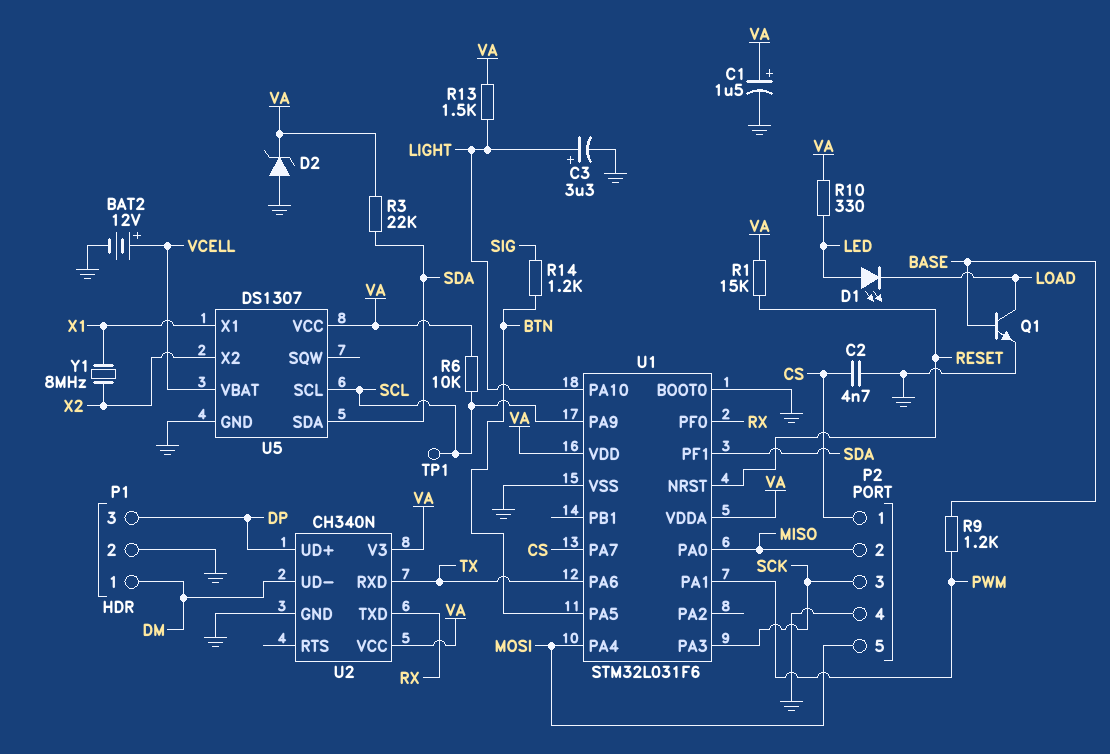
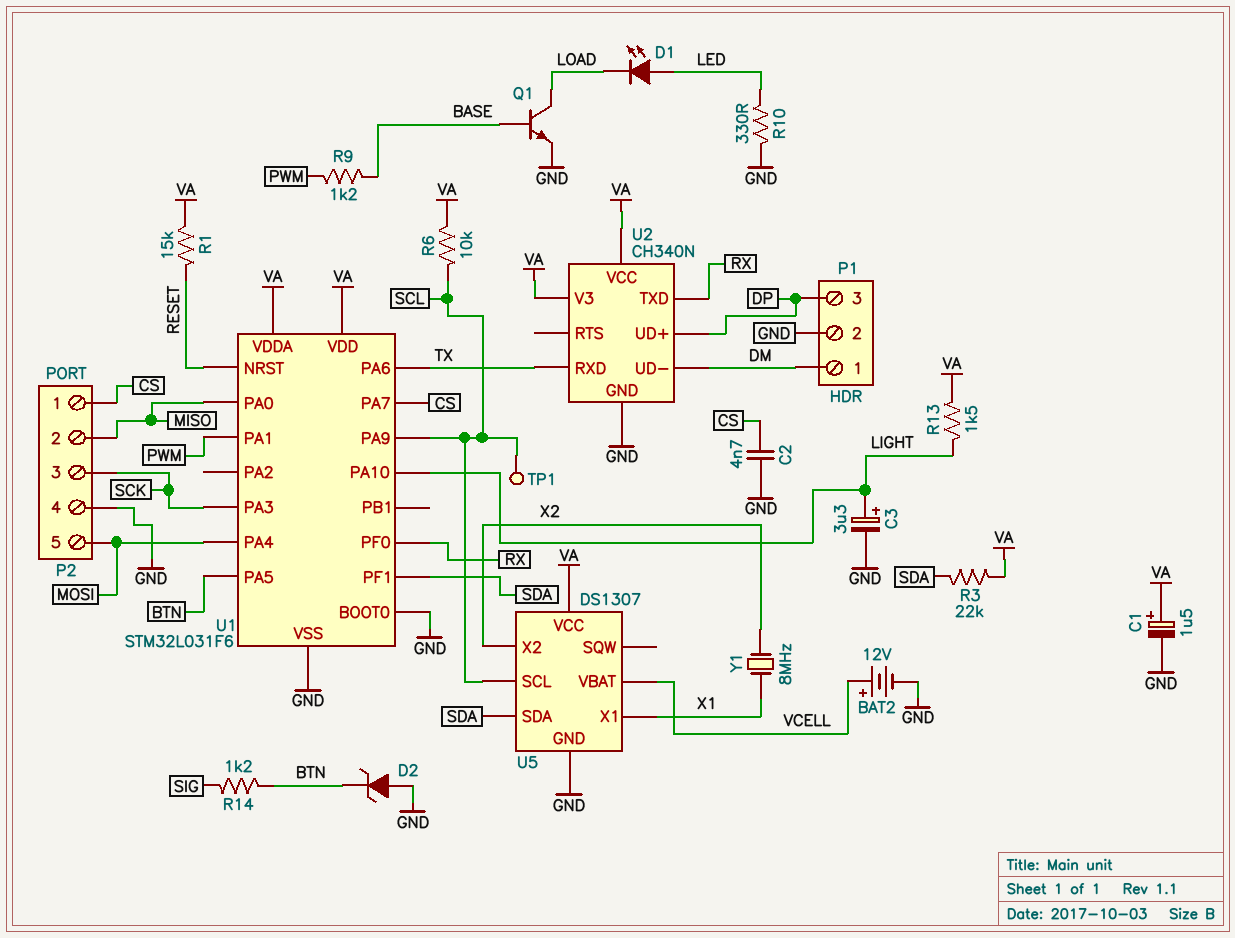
D2: zener (A GND, K VA) -> zener (A GND, K BTN)
R10: 330 (LED, VA) -> 330 (GND, LED)

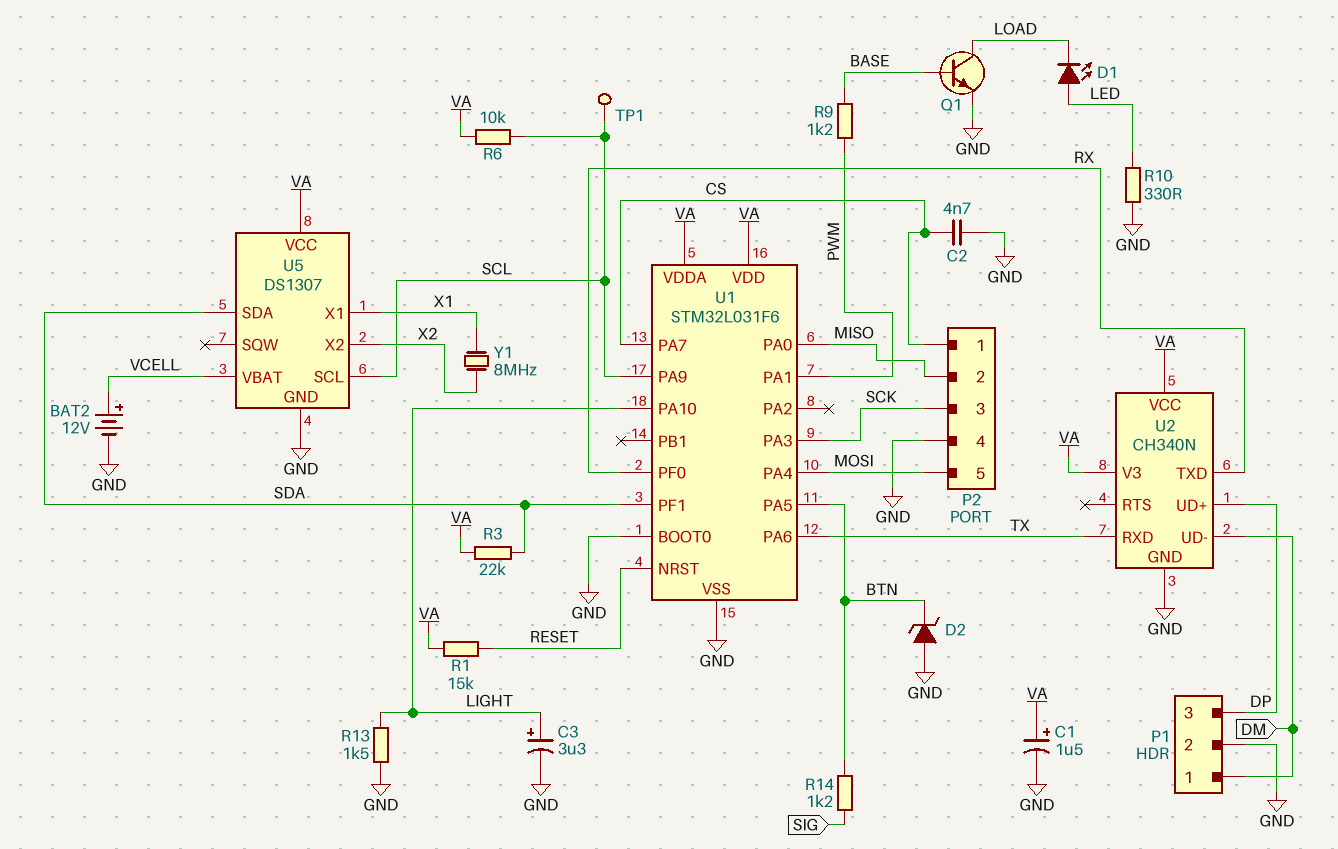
R13: 1.5k (LIGHT, VA) -> 1.5k (GND, LIGHT)

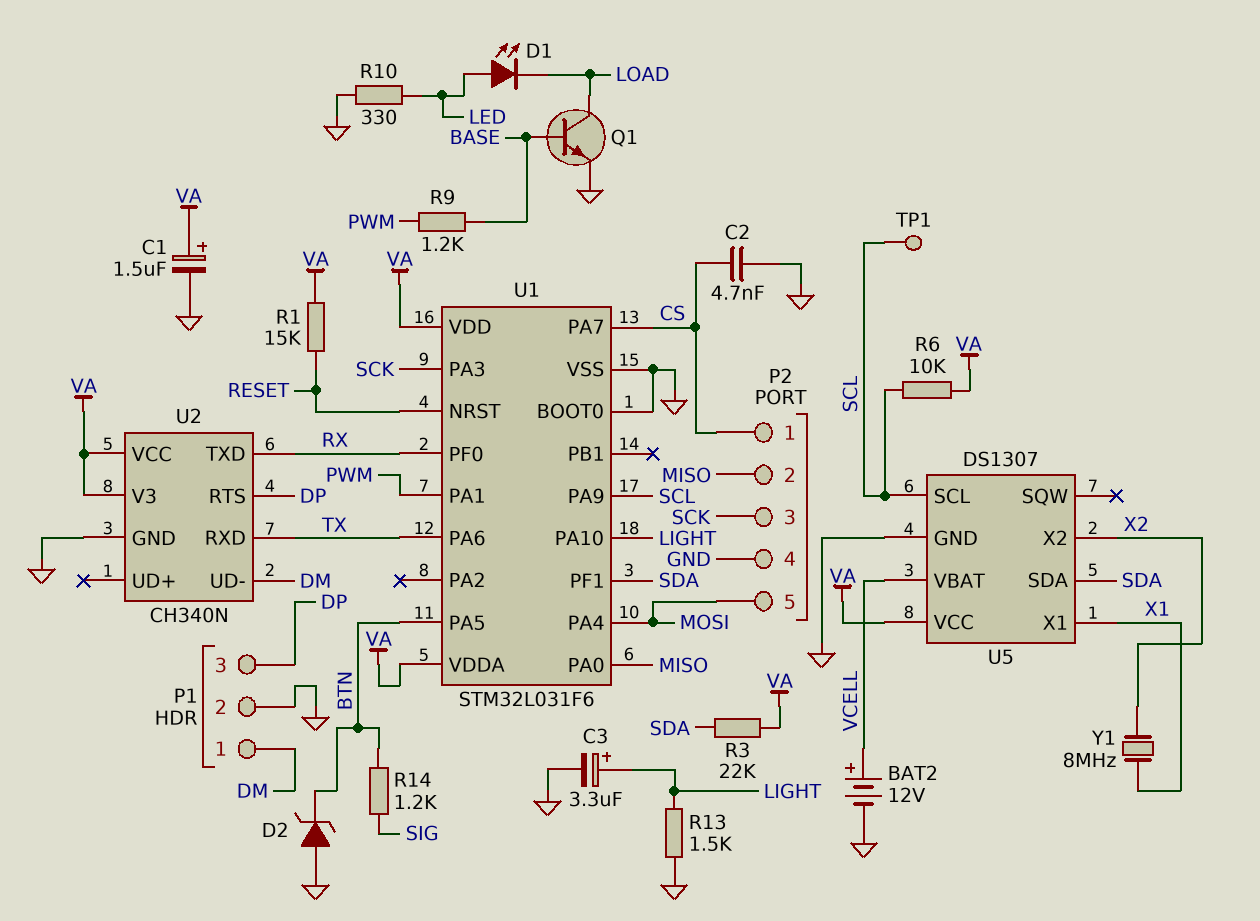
U2 pin RTS: none -> DP
U2 pin UD+: DP -> none

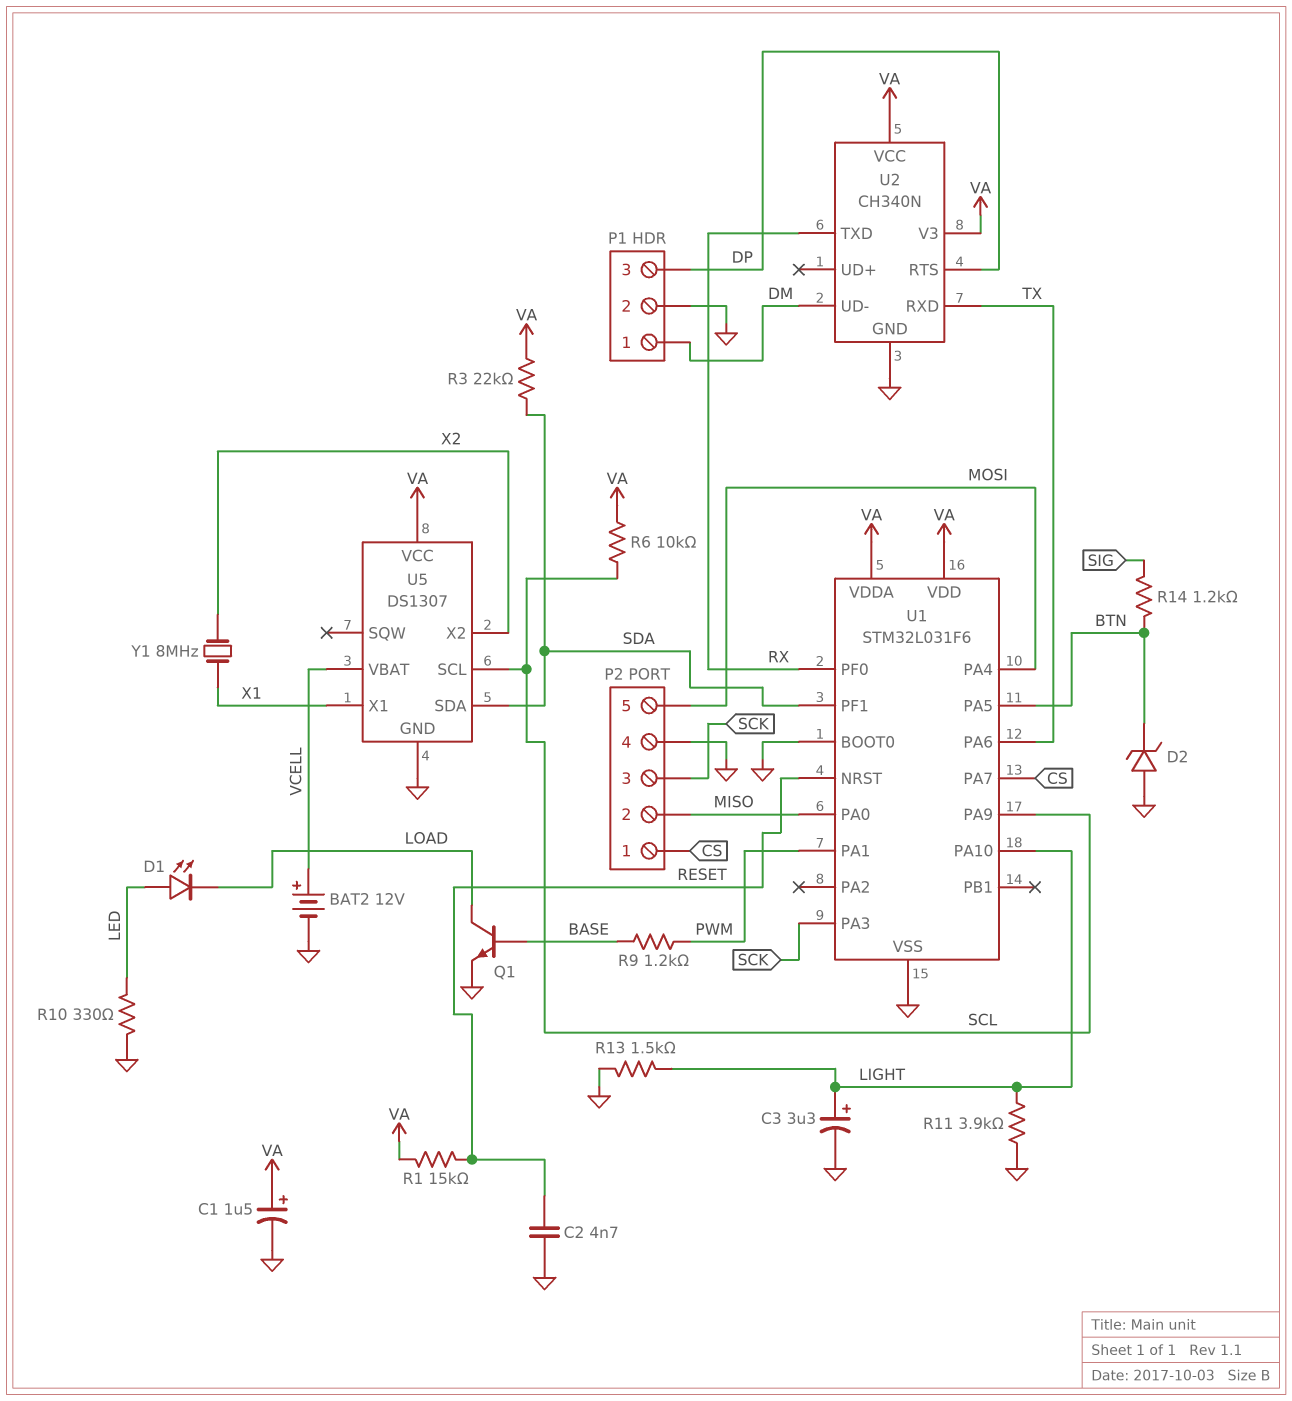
C2: 4.7nF (CS, GND) -> 4.7nF (GND, RESET)
R11: none -> 3.9k (GND, LIGHT)
TP1: test point (SCL) -> none

